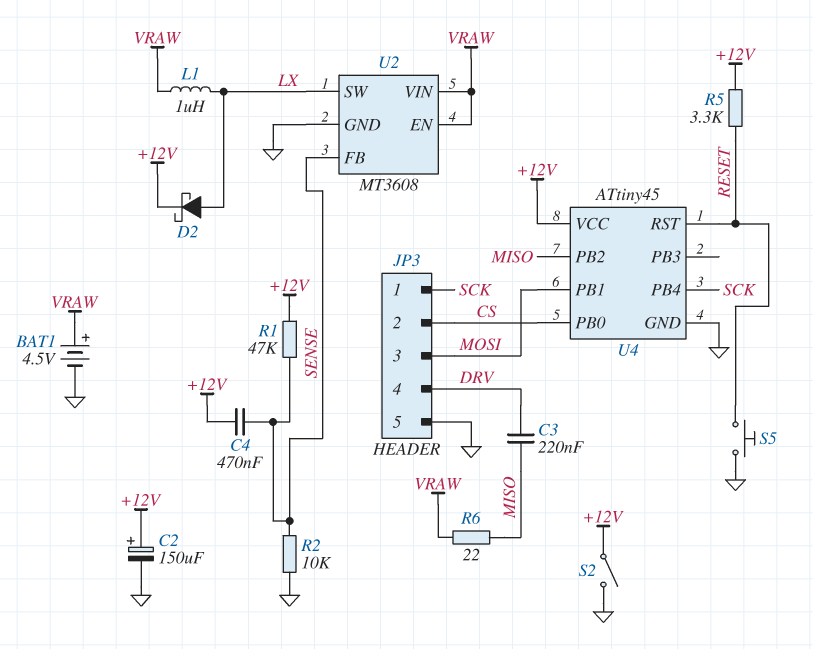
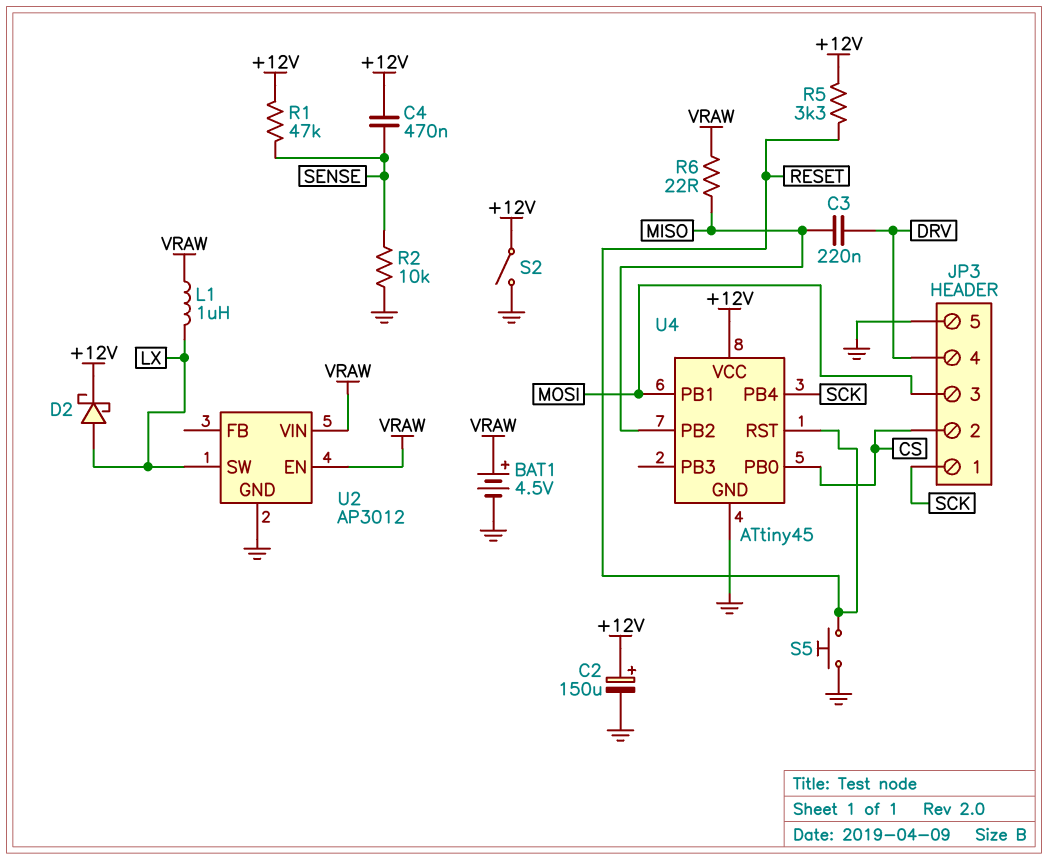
U2: MT3608 -> AP3012
U2 pin FB: SENSE -> none

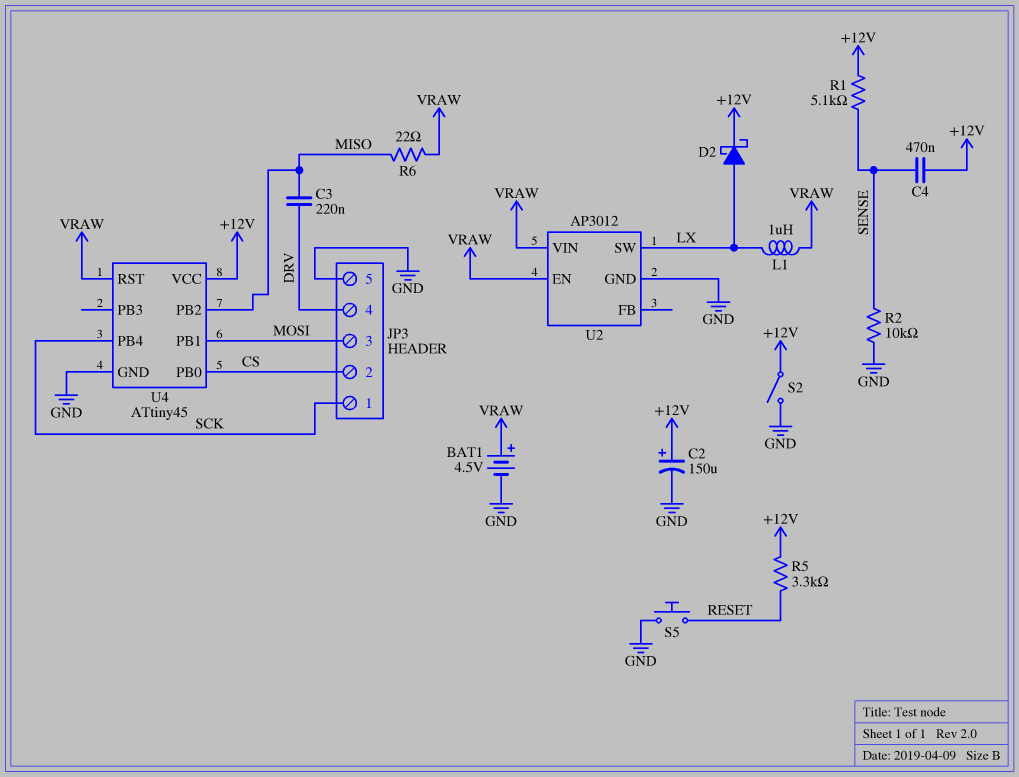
R1: 47k (+12V, SENSE) -> 5.1k (+12V, SENSE)
U4 pin RST: RESET -> VRAW

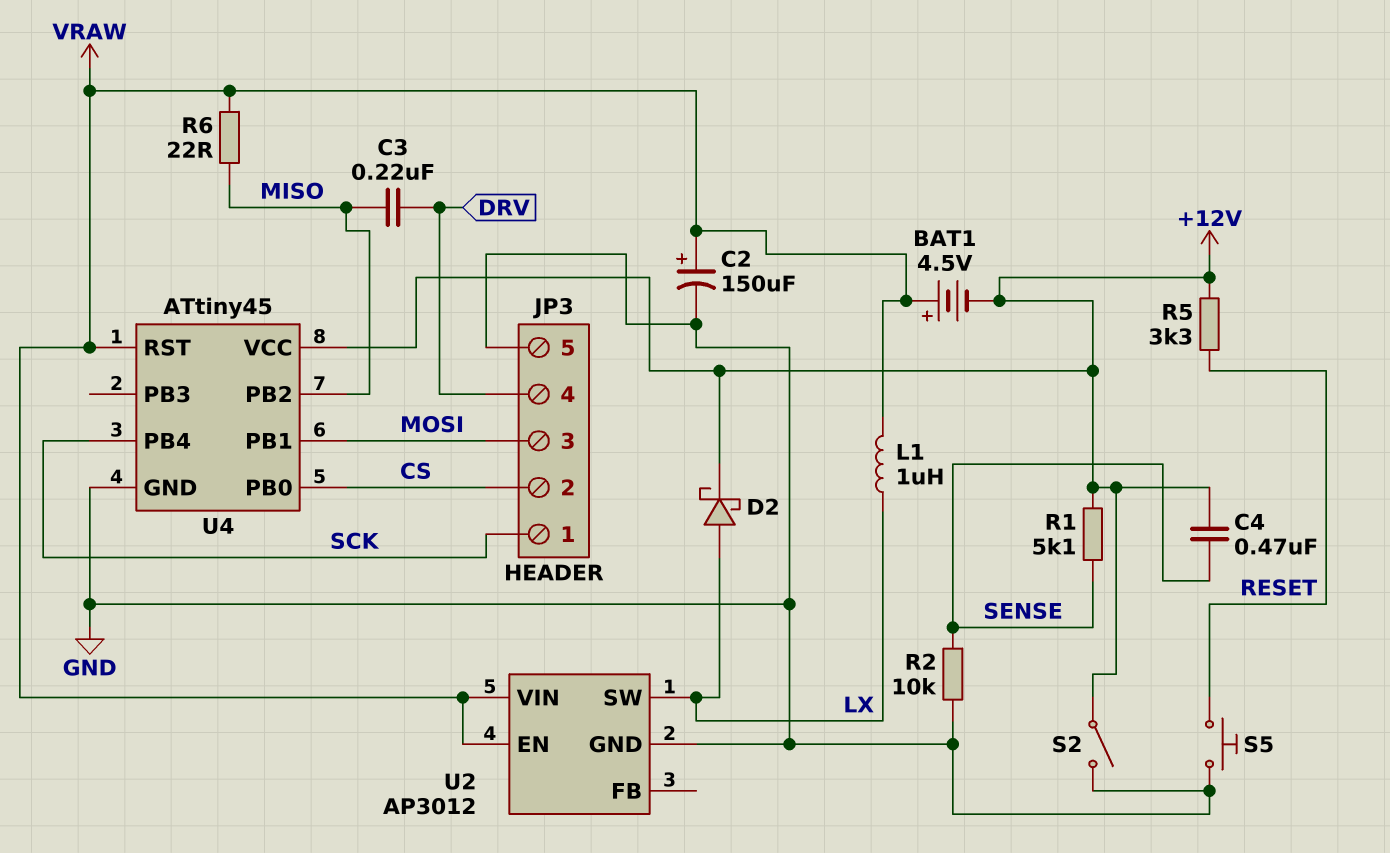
BAT1: 4.5V (plus VRAW, minus GND) -> 4.5V (plus VRAW, minus +12V)
C2: 150uF (plus +12V, minus GND) -> 150uF (plus VRAW, minus GND)

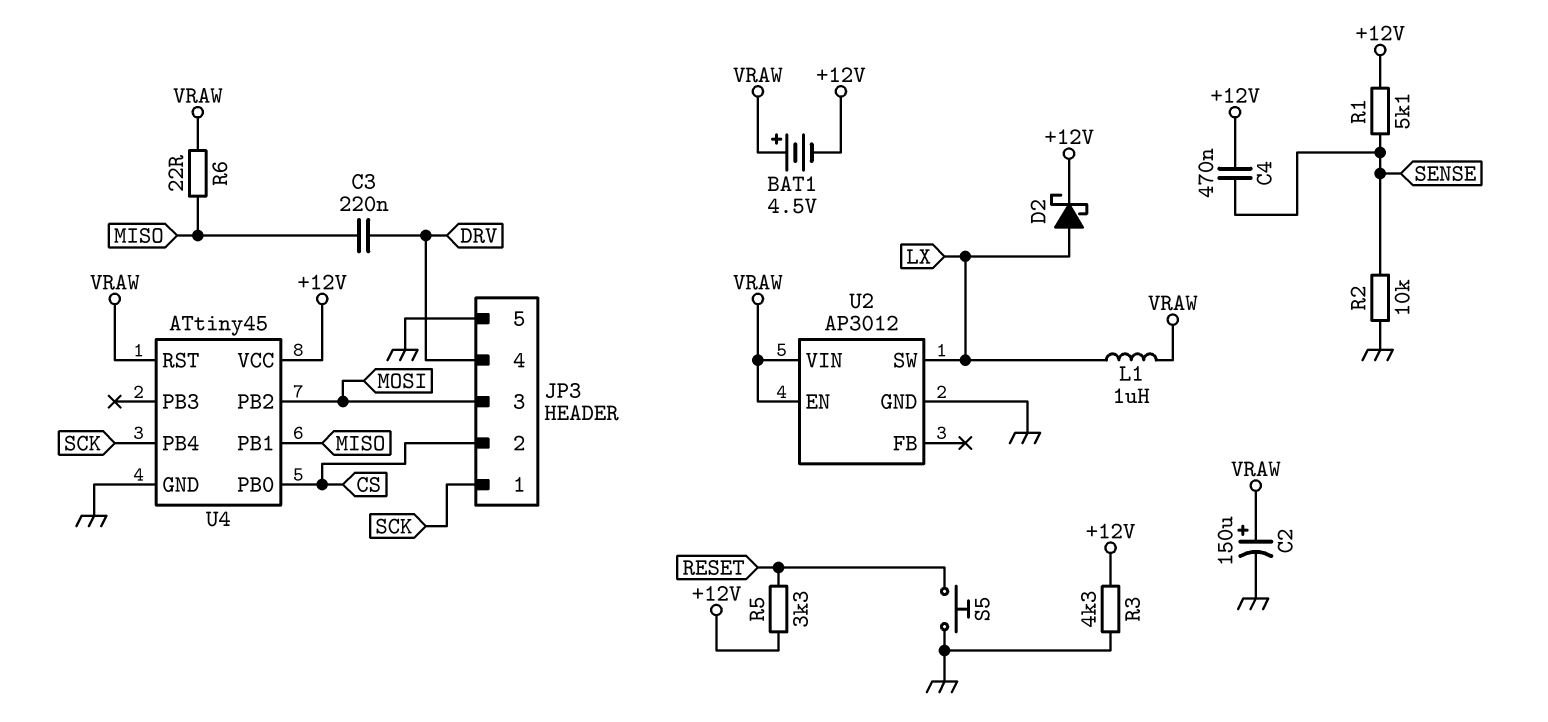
R3: none -> 4.3k (+12V, GND)
S2: switch (+12V, GND) -> none
U4 pin PB1: MOSI -> MISO
U4 pin PB2: MISO -> MOSI

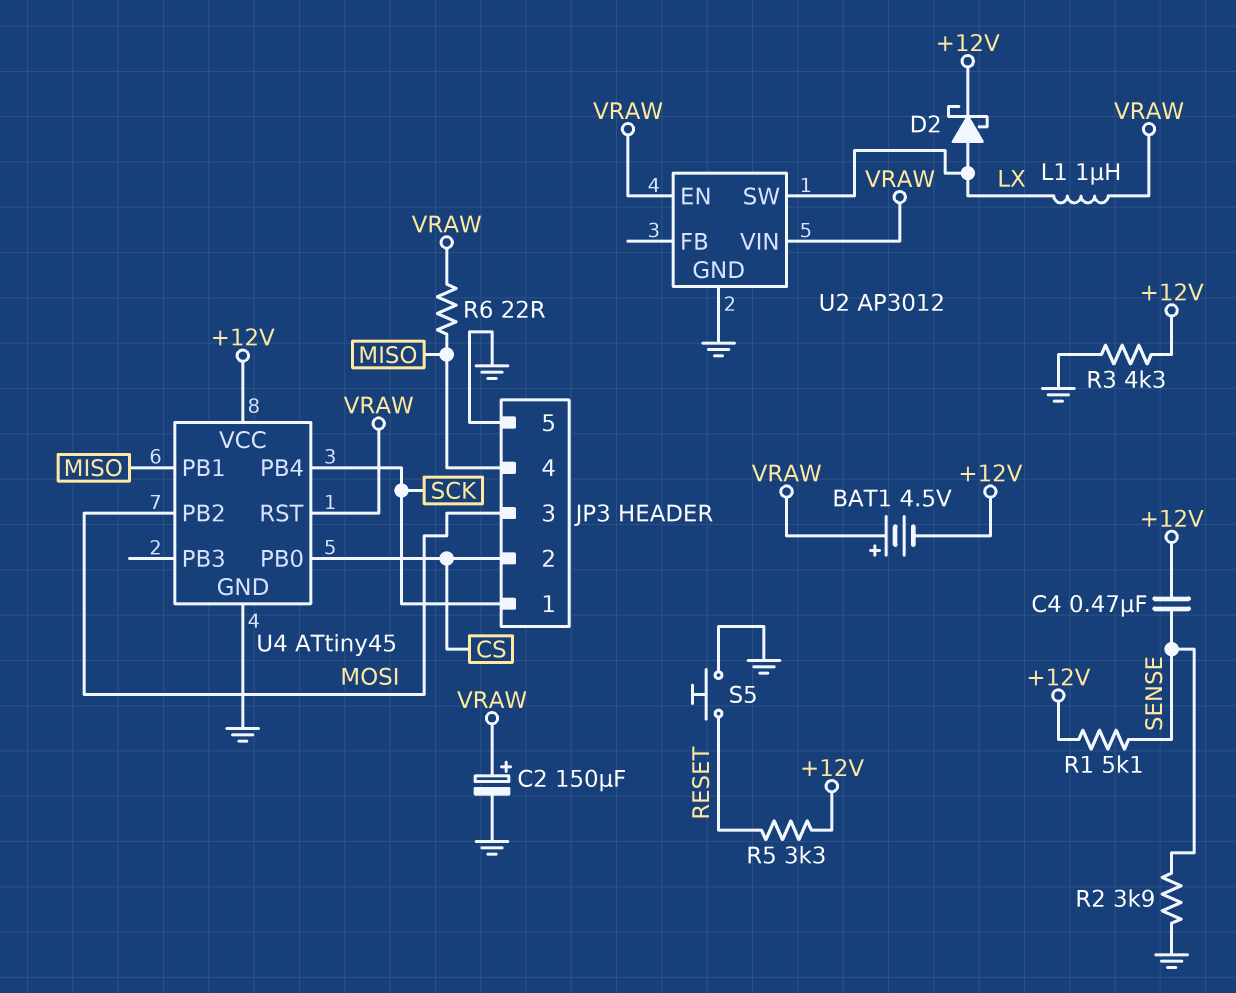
C3: 220nF (DRV, MISO) -> none
JP3 pin 4: DRV -> MISO
R2: 10k (GND, SENSE) -> 3.9k (GND, SENSE)

